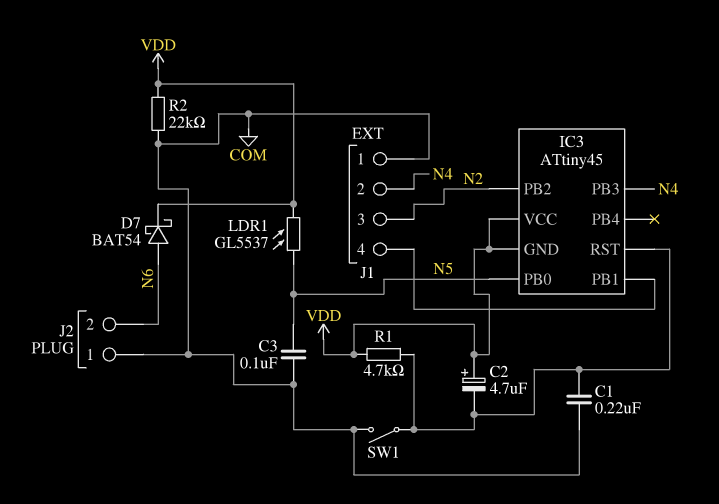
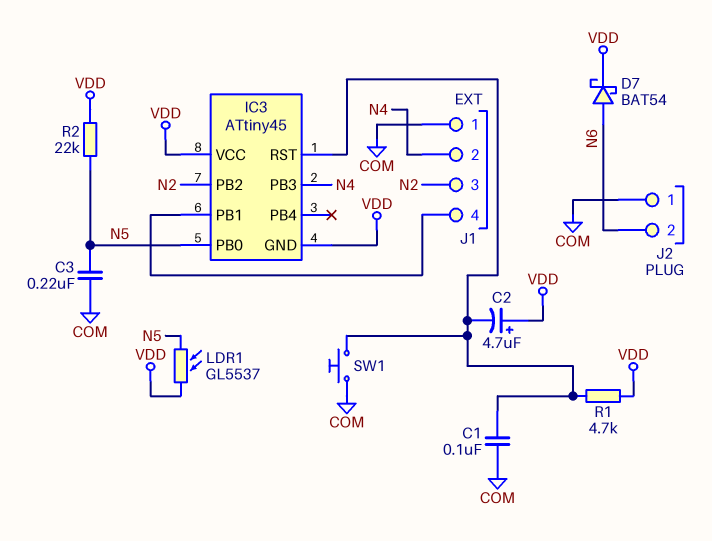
C1: 220nF (COM, IC3/RST) -> 100nF (COM, IC3/RST)
C3: 100nF (COM, N5) -> 220nF (COM, N5)
R2: 22k (COM, VDD) -> 22k (N5, VDD)
SW1: switch (COM, IC3/RST) -> button (COM, IC3/RST)

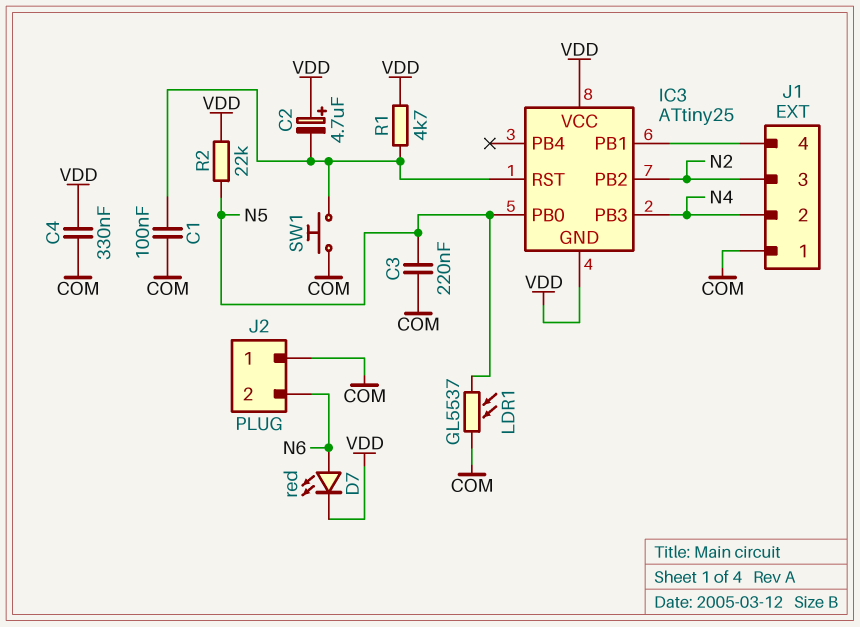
C4: none -> 330nF (COM, VDD)
D7: schottky BAT54 (A N6, K VDD) -> LED red (A N6, K VDD)
IC3: ATtiny45 -> ATtiny25
LDR1: GL5537 (N5, VDD) -> GL5537 (COM, N5)

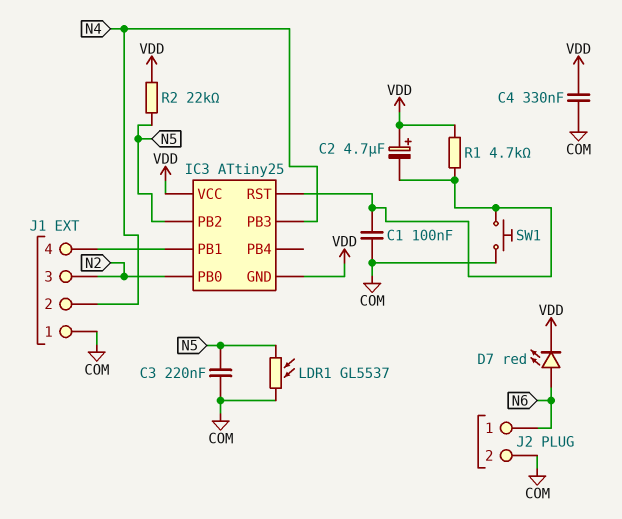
IC3 pin PB0: N5 -> N2
IC3 pin PB2: N2 -> N5
J2 pin 1: COM -> N6
J2 pin 2: N6 -> COM

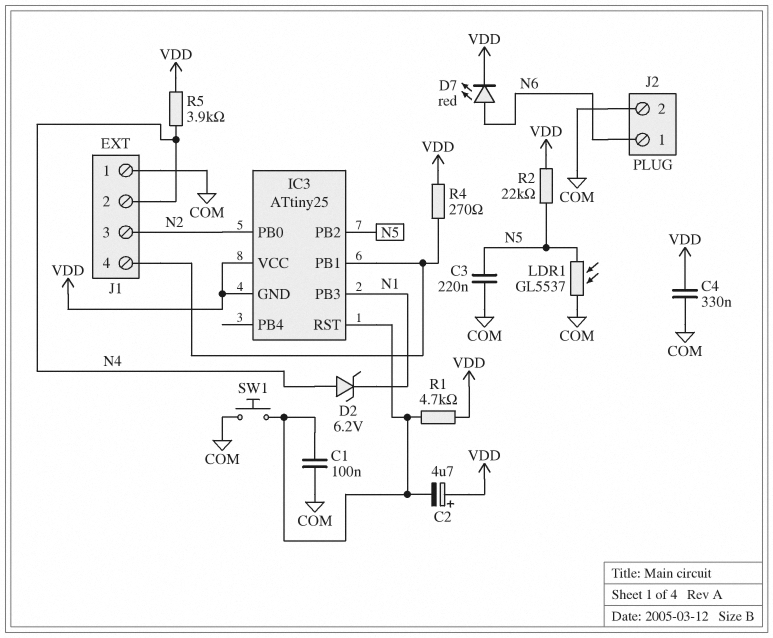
D2: none -> zener 6.2V (A N4, K N1)
IC3 pin PB3: N4 -> N1
R4: none -> 270 (IC3/PB1, VDD)
R5: none -> 3.9k (N4, VDD)

